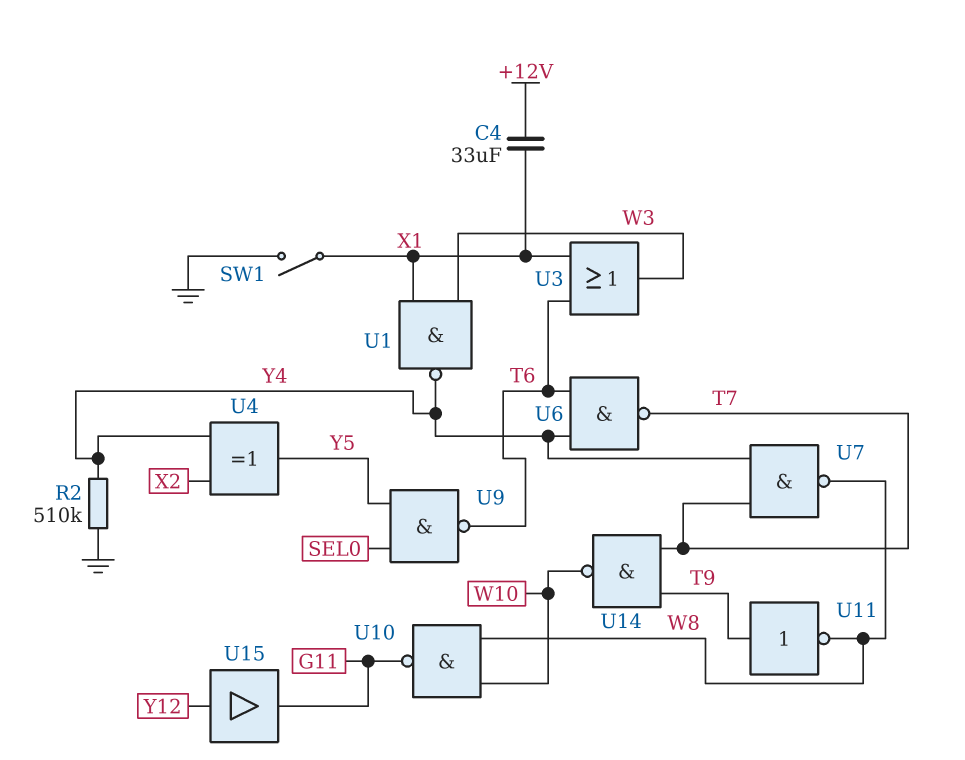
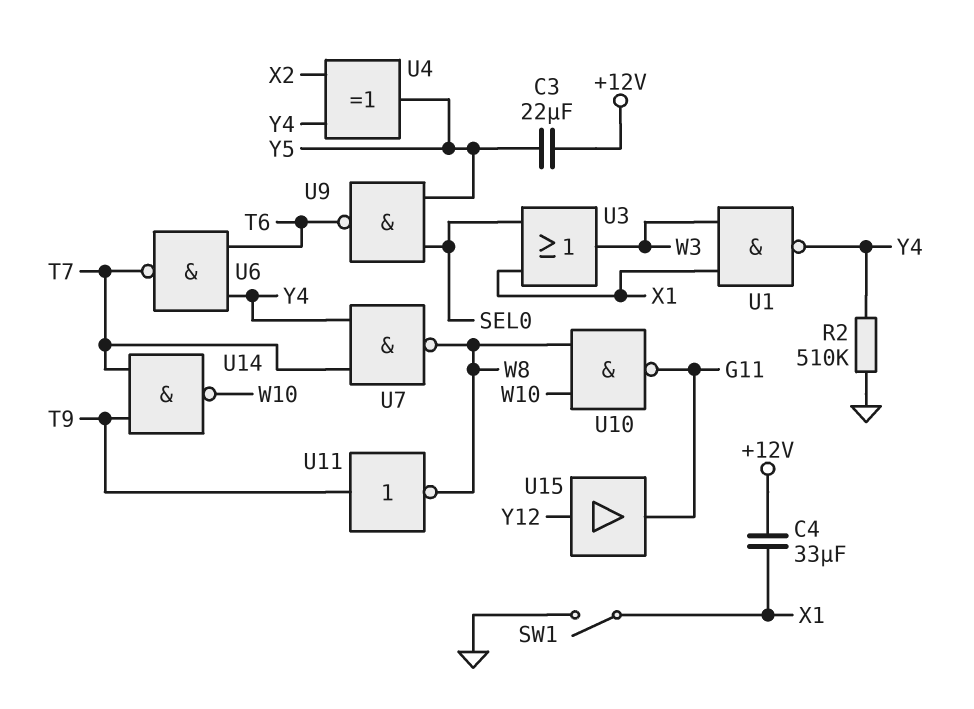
C3: none -> 22uF (+12V, Y5)
U3: OR (in T6, in X1, out W3) -> OR (in SEL0, in X1, out W3)

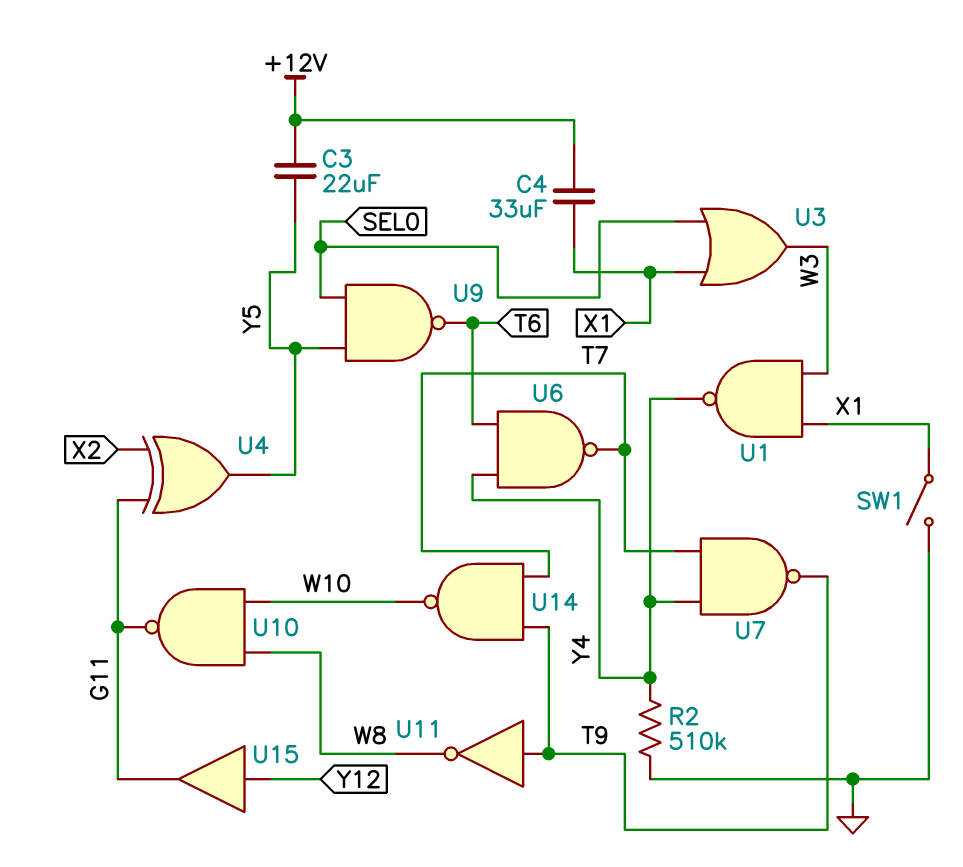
U4: XOR (in X2, in Y4, out Y5) -> XOR (in G11, in X2, out Y5)
U7: NAND (in T7, in Y4, out W8) -> NAND (in T7, in Y4, out T9)

